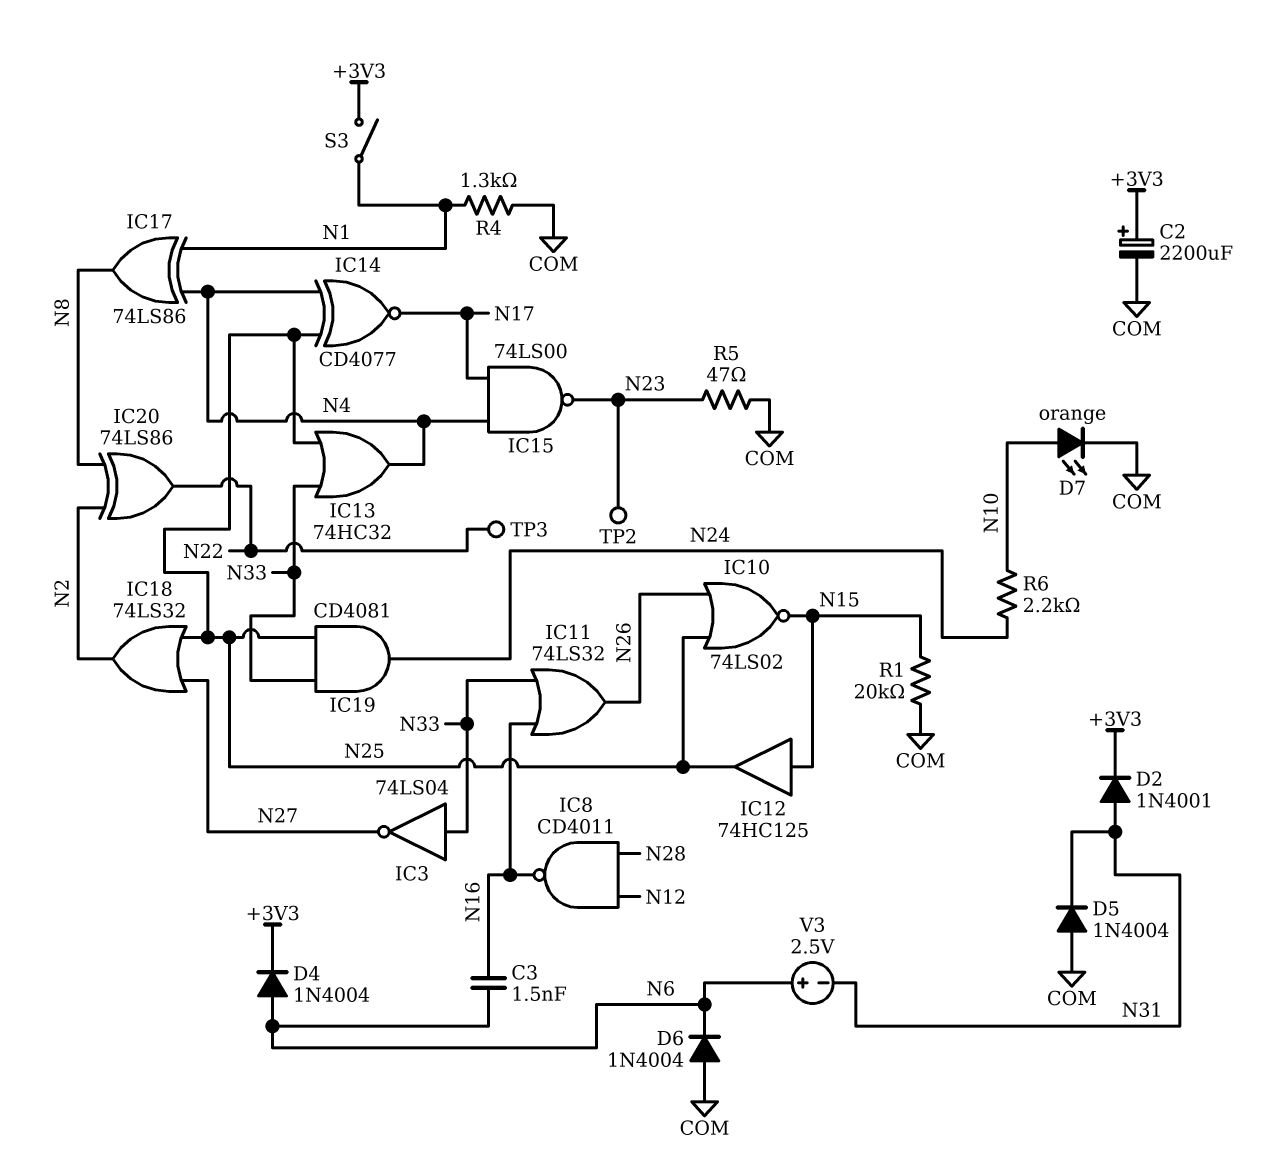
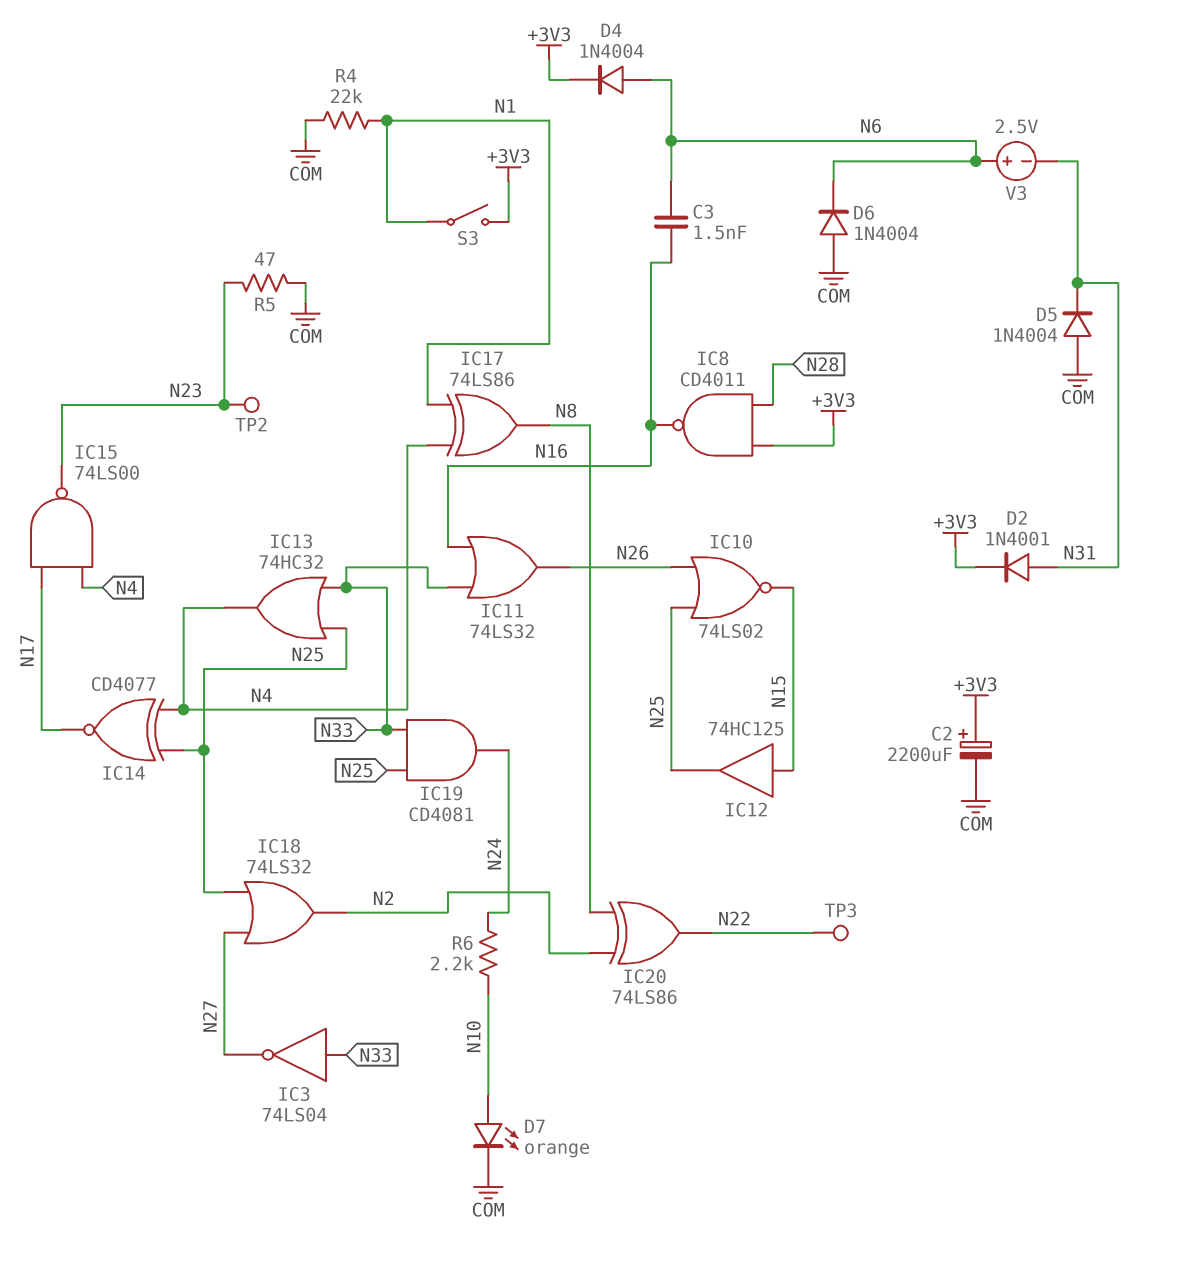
IC8: NAND CD4011 (in N12, in N28, out N16) -> NAND CD4011 (in +3V3, in N28, out N16)
R1: 20k (COM, N15) -> none
R4: 1.3k (COM, N1) -> 22k (COM, N1)

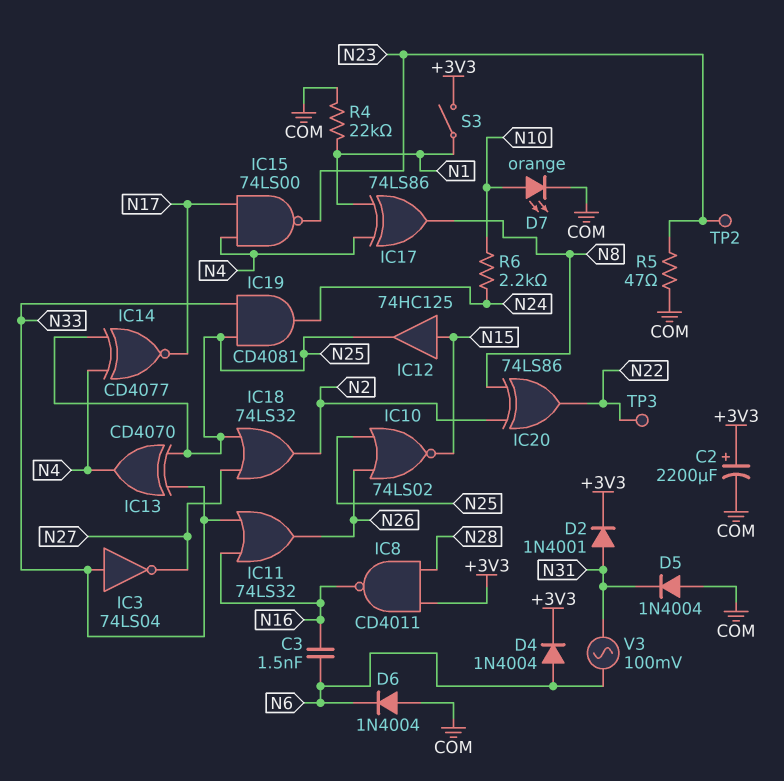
IC13: OR 74HC32 (in N25, in N33, out N4) -> XOR CD4070 (in N25, in N33, out N4)
V3: 2.5V (plus N6, minus N31) -> AC 100mV (N6, N31)

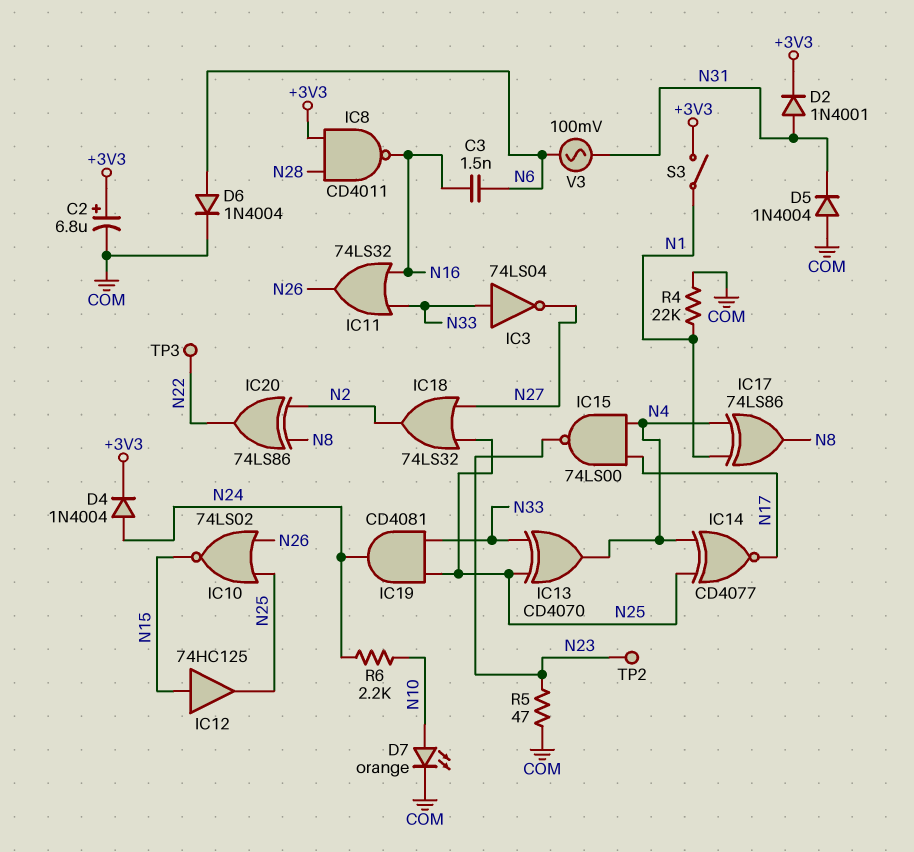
C2: 2200uF (plus +3V3, minus COM) -> 6.8uF (plus +3V3, minus COM)
D4: diode 1N4004 (A N6, K +3V3) -> diode 1N4004 (A N24, K +3V3)
D6: diode 1N4004 (A COM, K N6) -> diode 1N4004 (A N6, K COM)

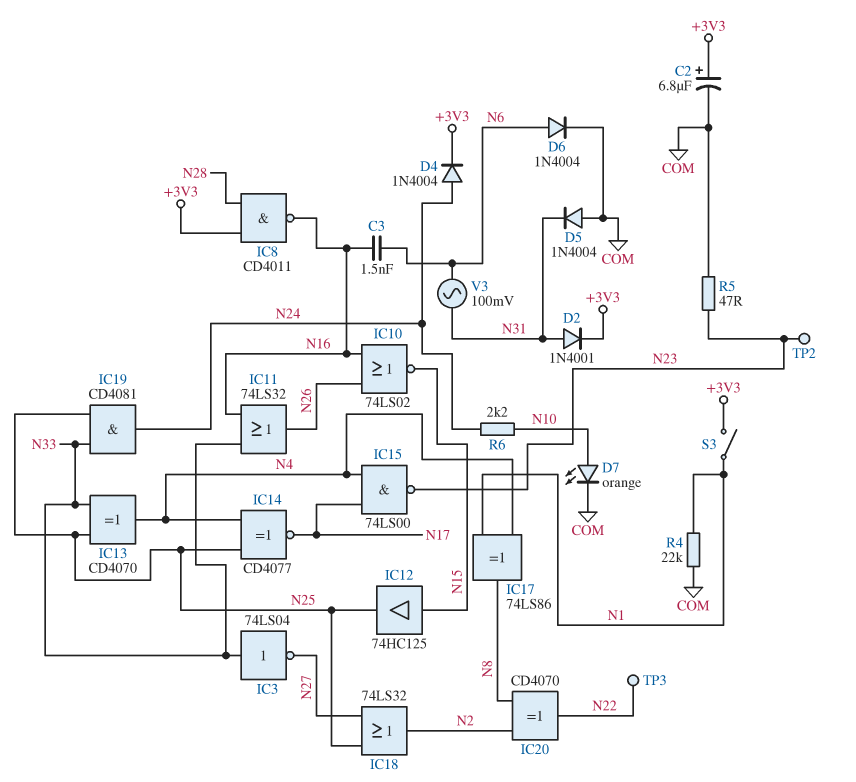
IC10: NOR 74LS02 (in N25, in N26, out N15) -> NOR 74LS02 (in N16, in N26, out N15)
IC20: XOR 74LS86 (in N2, in N8, out N22) -> XOR CD4070 (in N2, in N8, out N22)

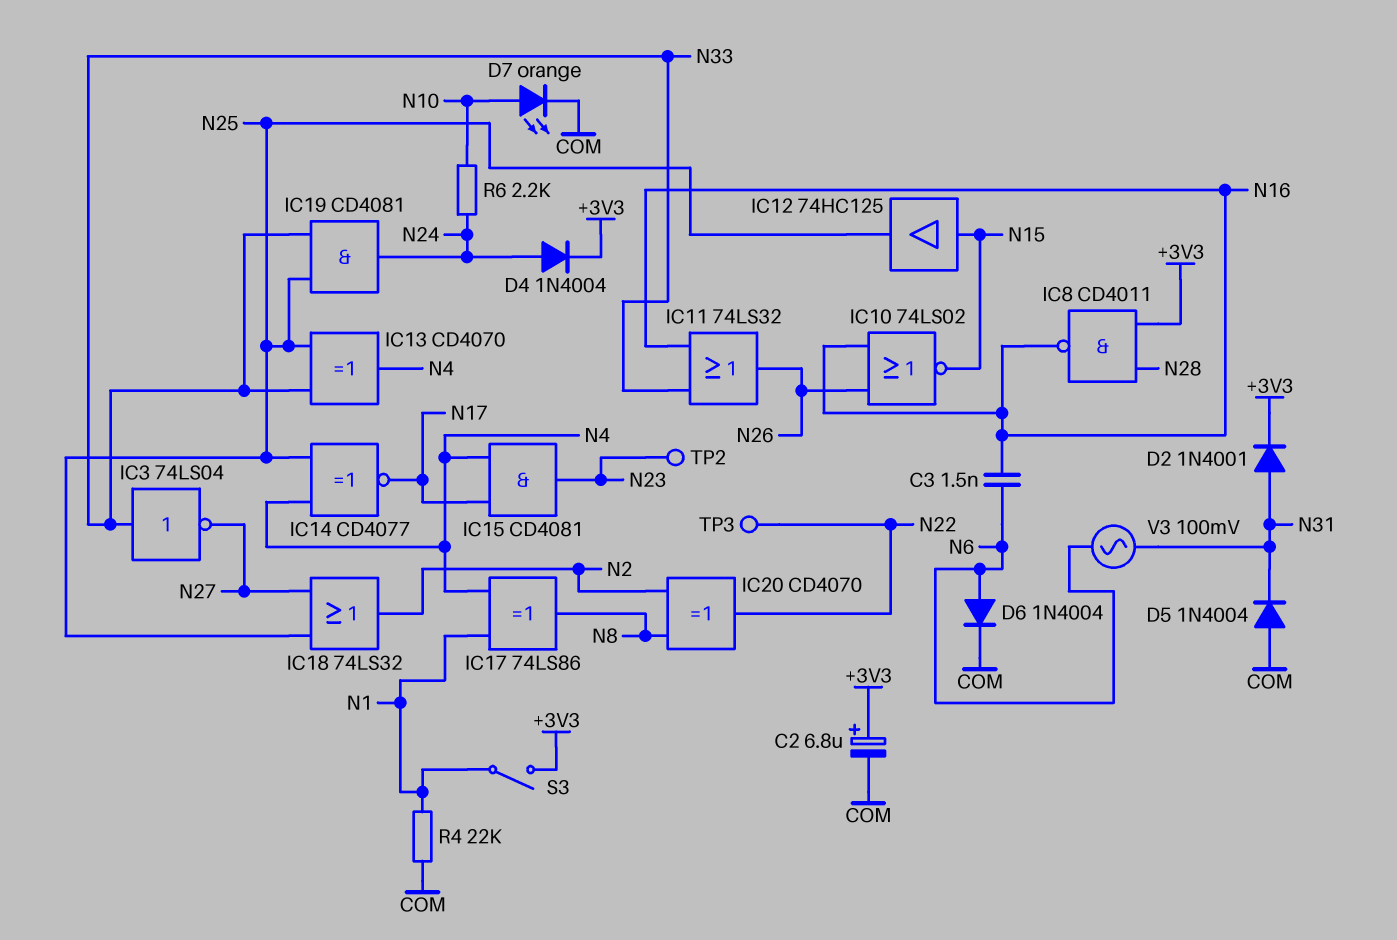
IC15: NAND 74LS00 (in N4, in N17, out N23) -> AND CD4081 (in N4, in N17, out N23)
R5: 47 (COM, N23) -> none

